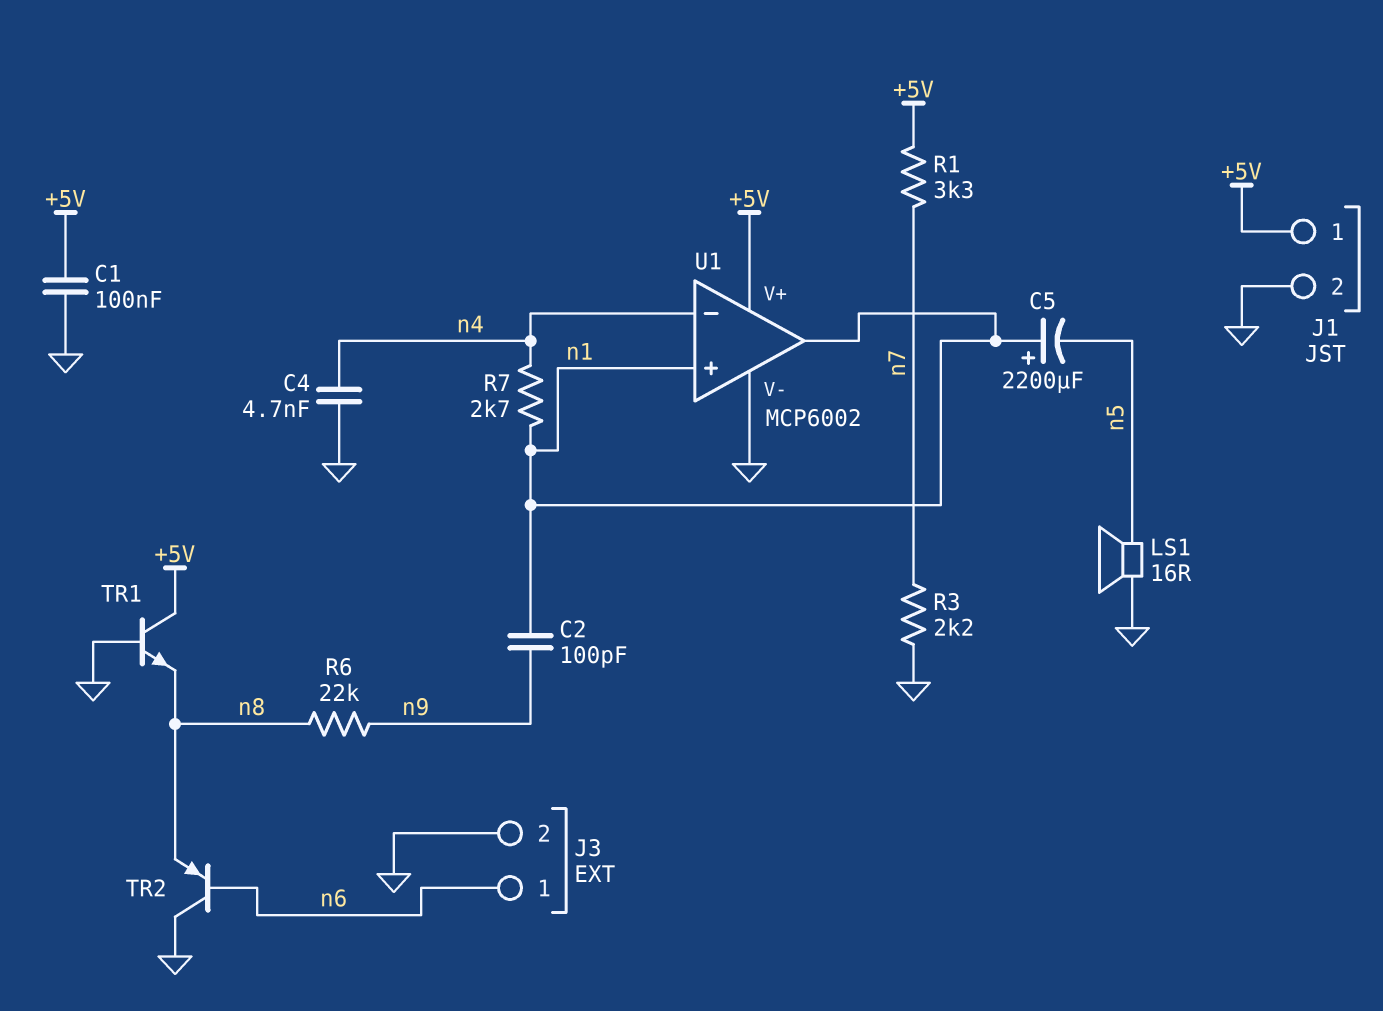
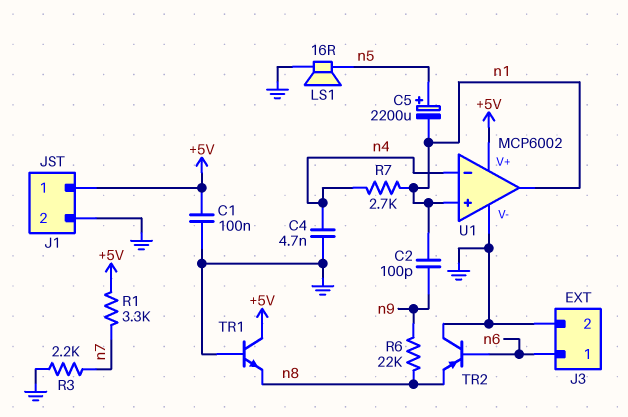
C5: 2200uF (plus n1, minus n5) -> 2200uF (plus n5, minus n1)

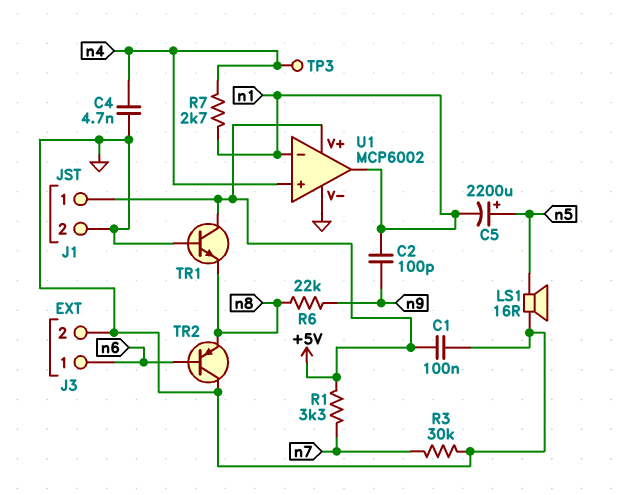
R3: 2.2k (GND, n7) -> 30k (GND, n7)
TP3: none -> test point (n4)
U1 pin in+: n1 -> n4
U1 pin in-: n4 -> n1

